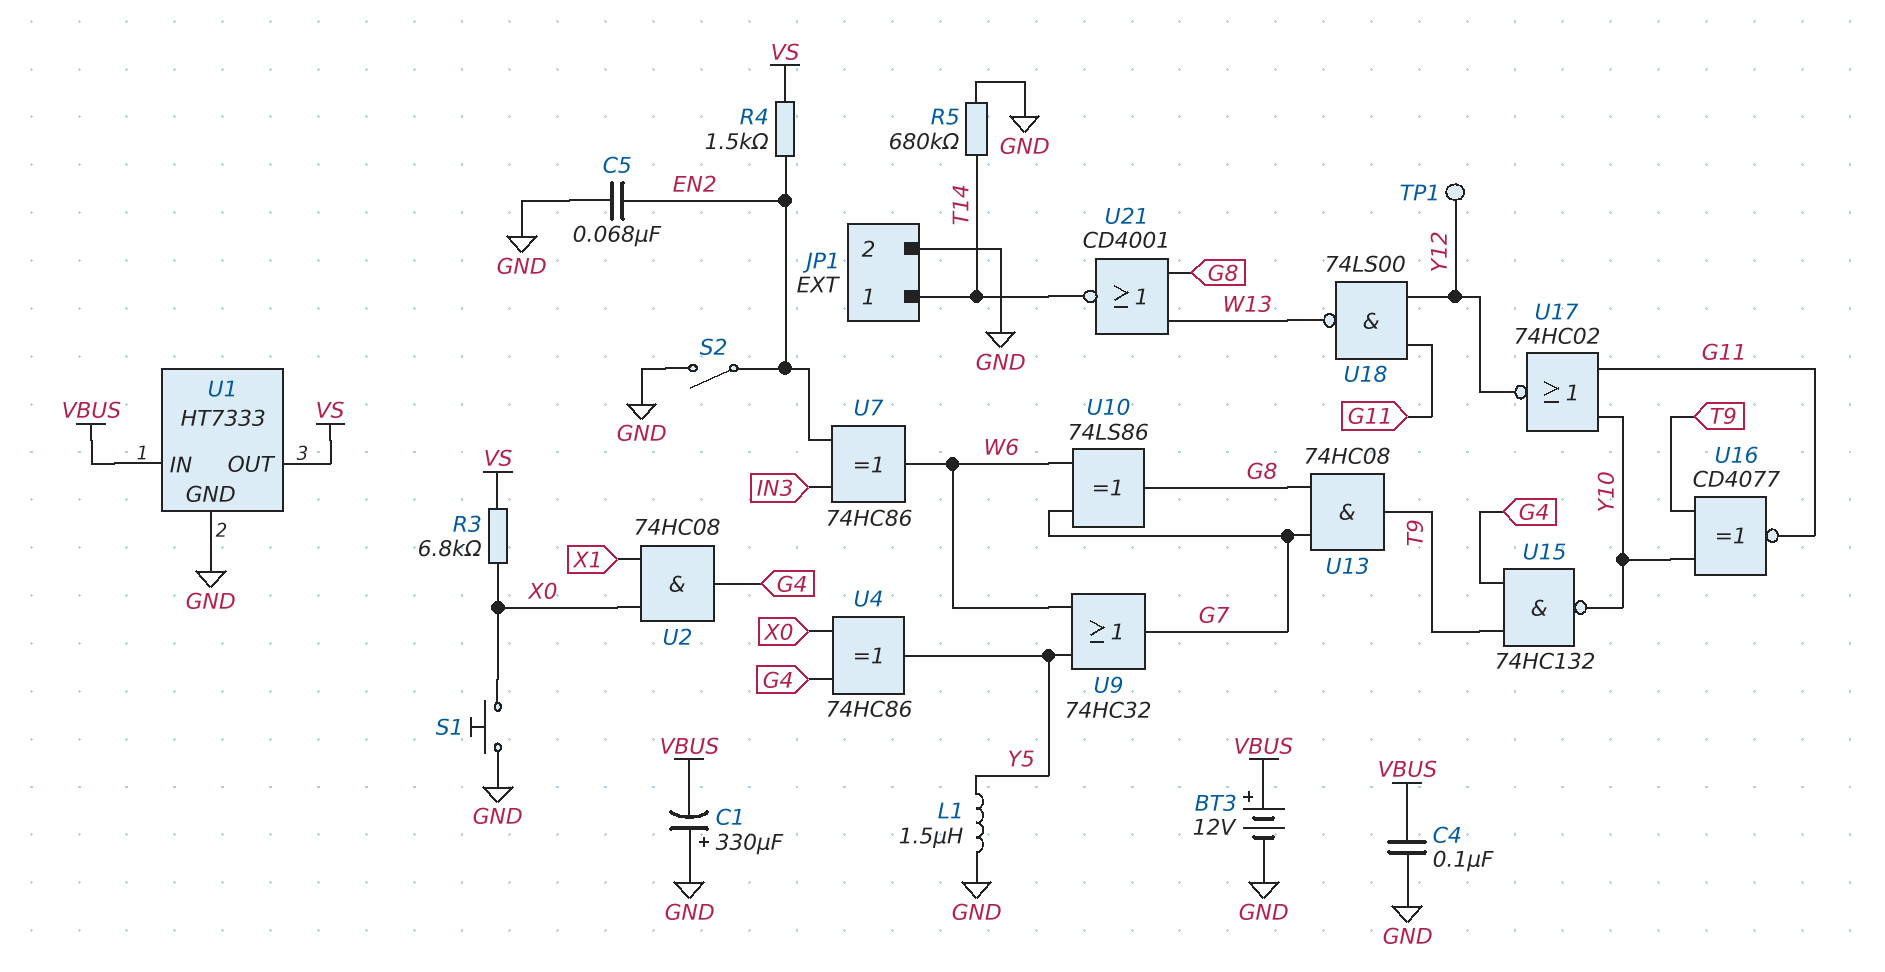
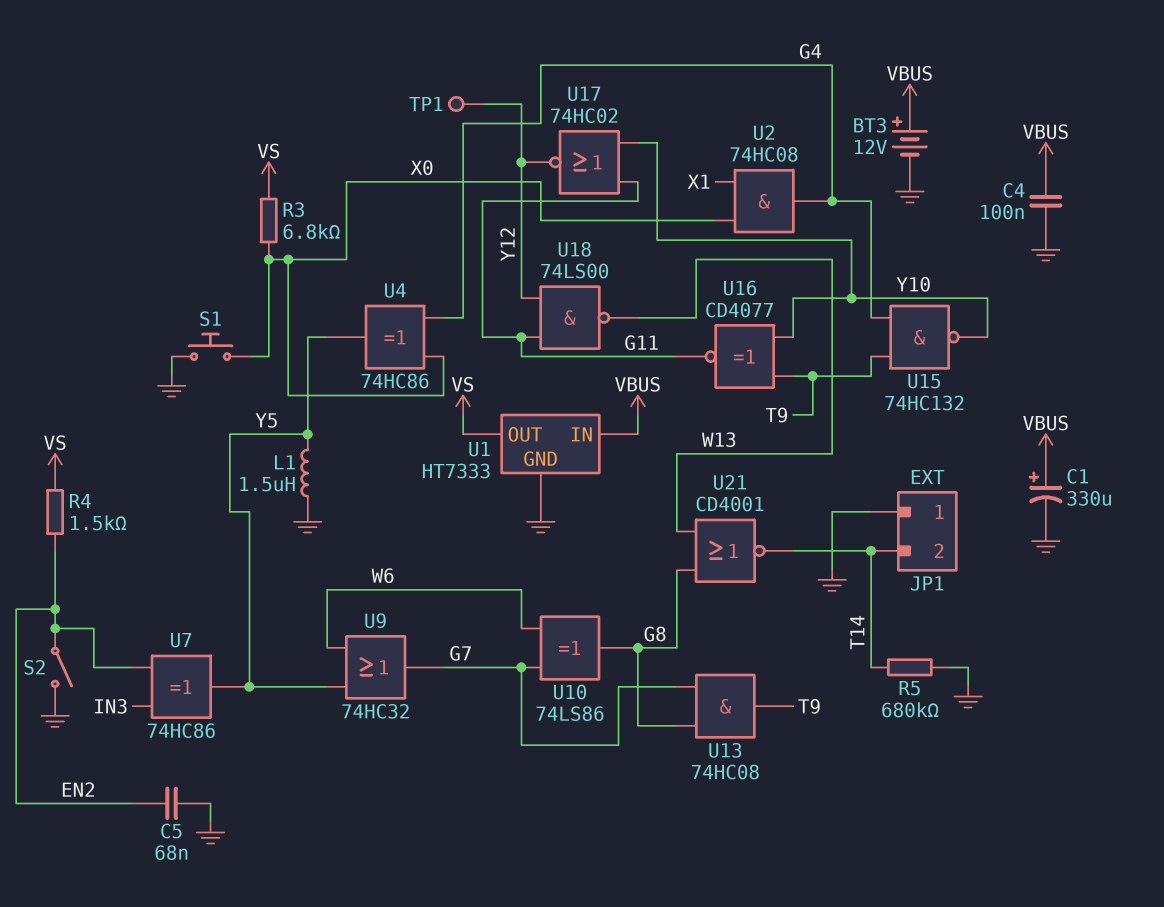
C1: 330uF (plus GND, minus VBUS) -> 330uF (plus VBUS, minus GND)
JP1 pin 1: T14 -> GND
JP1 pin 2: GND -> T14
U7: XOR 74HC86 (in EN2, in IN3, out W6) -> XOR 74HC86 (in EN2, in IN3, out Y5)

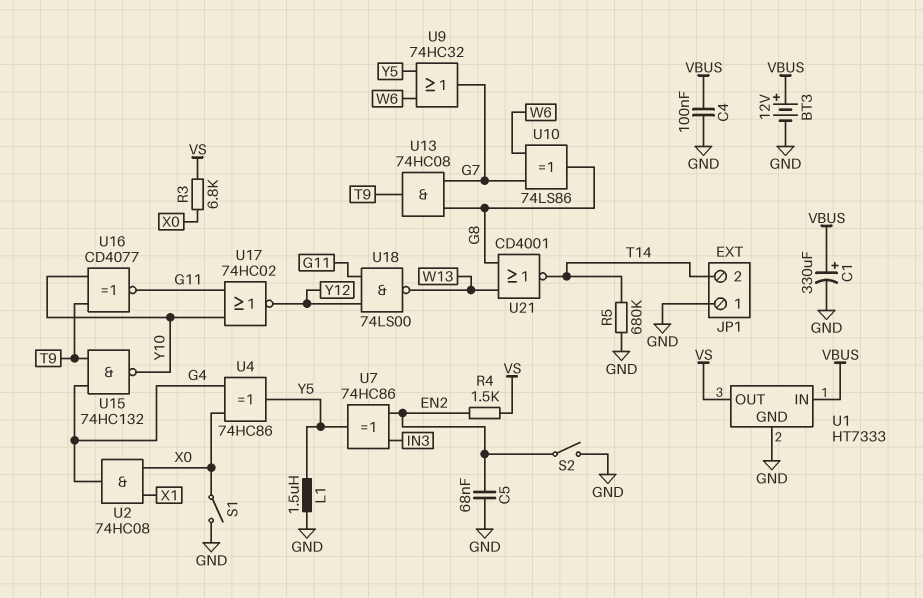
S1: button (GND, X0) -> switch (GND, X0)
TP1: test point (Y12) -> none

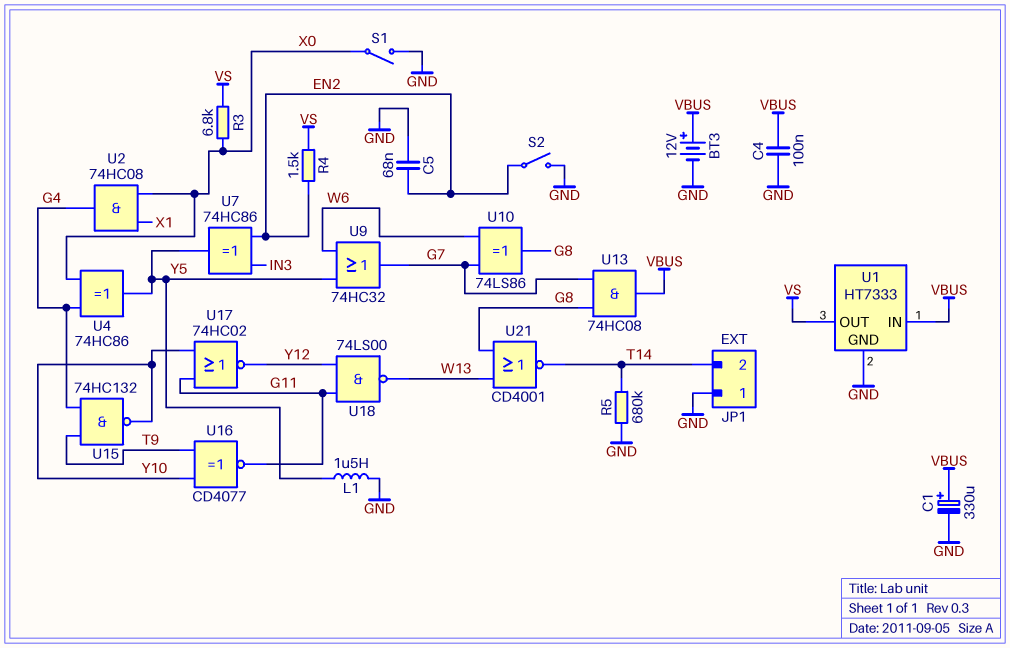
U13: AND 74HC08 (in G7, in G8, out T9) -> AND 74HC08 (in G7, in G8, out VBUS)

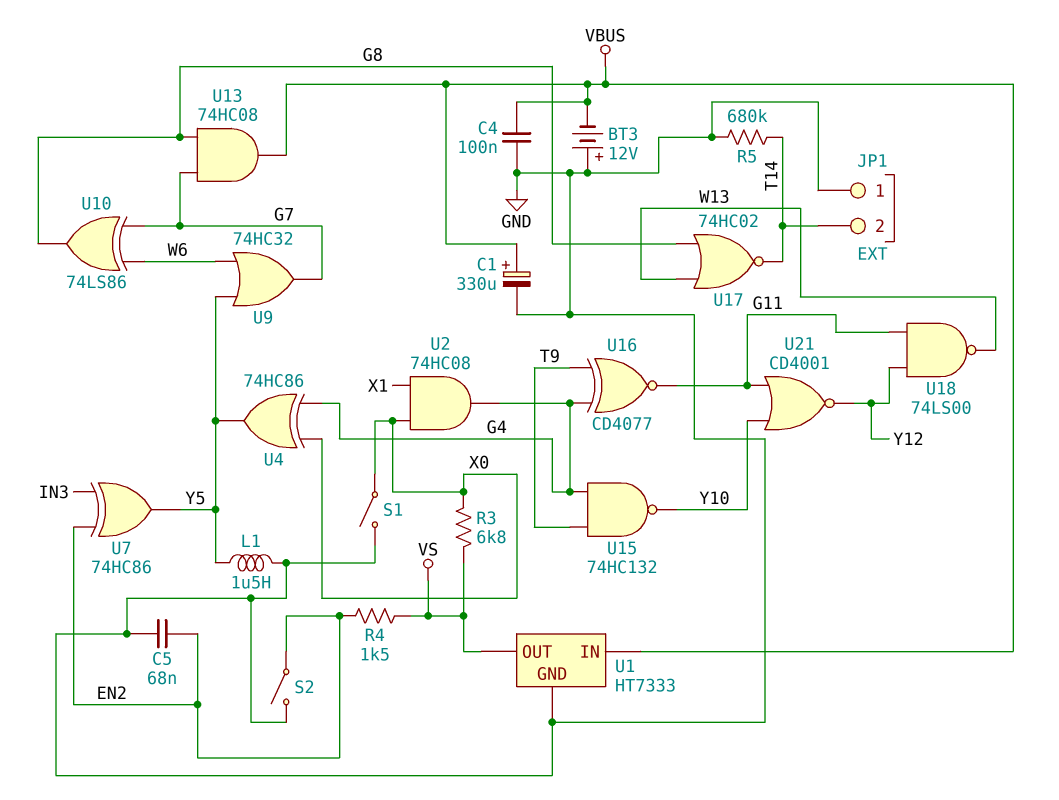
BT3: 12V (plus VBUS, minus GND) -> 12V (plus GND, minus VBUS)
U16: XNOR CD4077 (in T9, in Y10, out G11) -> XNOR CD4077 (in G4, in T9, out G11)
U17: NOR 74HC02 (in G11, in Y10, out Y12) -> NOR 74HC02 (in G8, in W13, out T14)
U21: NOR CD4001 (in G8, in W13, out T14) -> NOR CD4001 (in G11, in Y10, out Y12)

